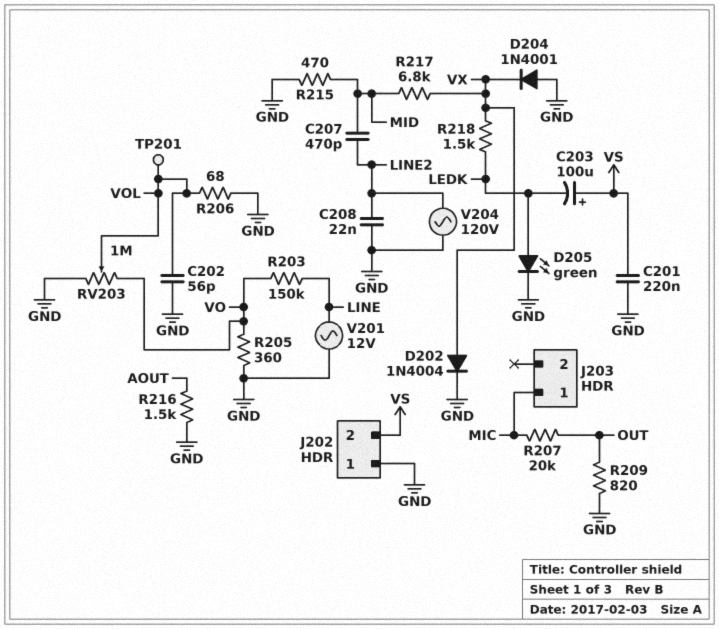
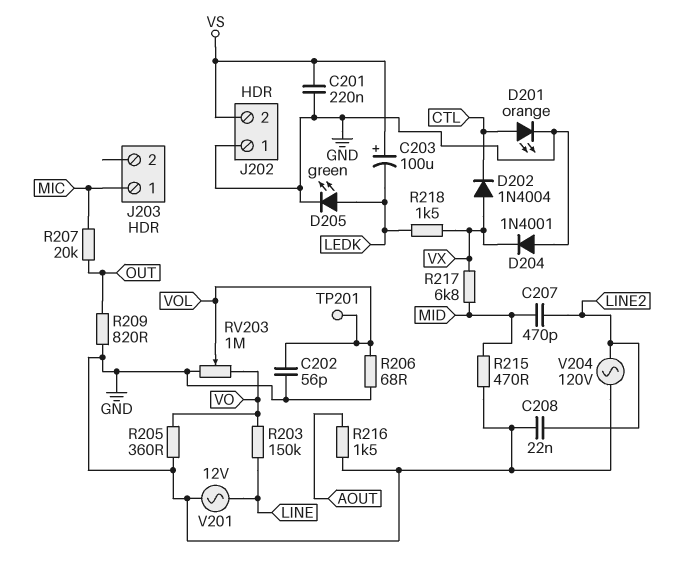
D201: none -> LED orange (A CTL, K GND)
D202: diode 1N4004 (A VX, K GND) -> diode 1N4004 (A VX, K CTL)

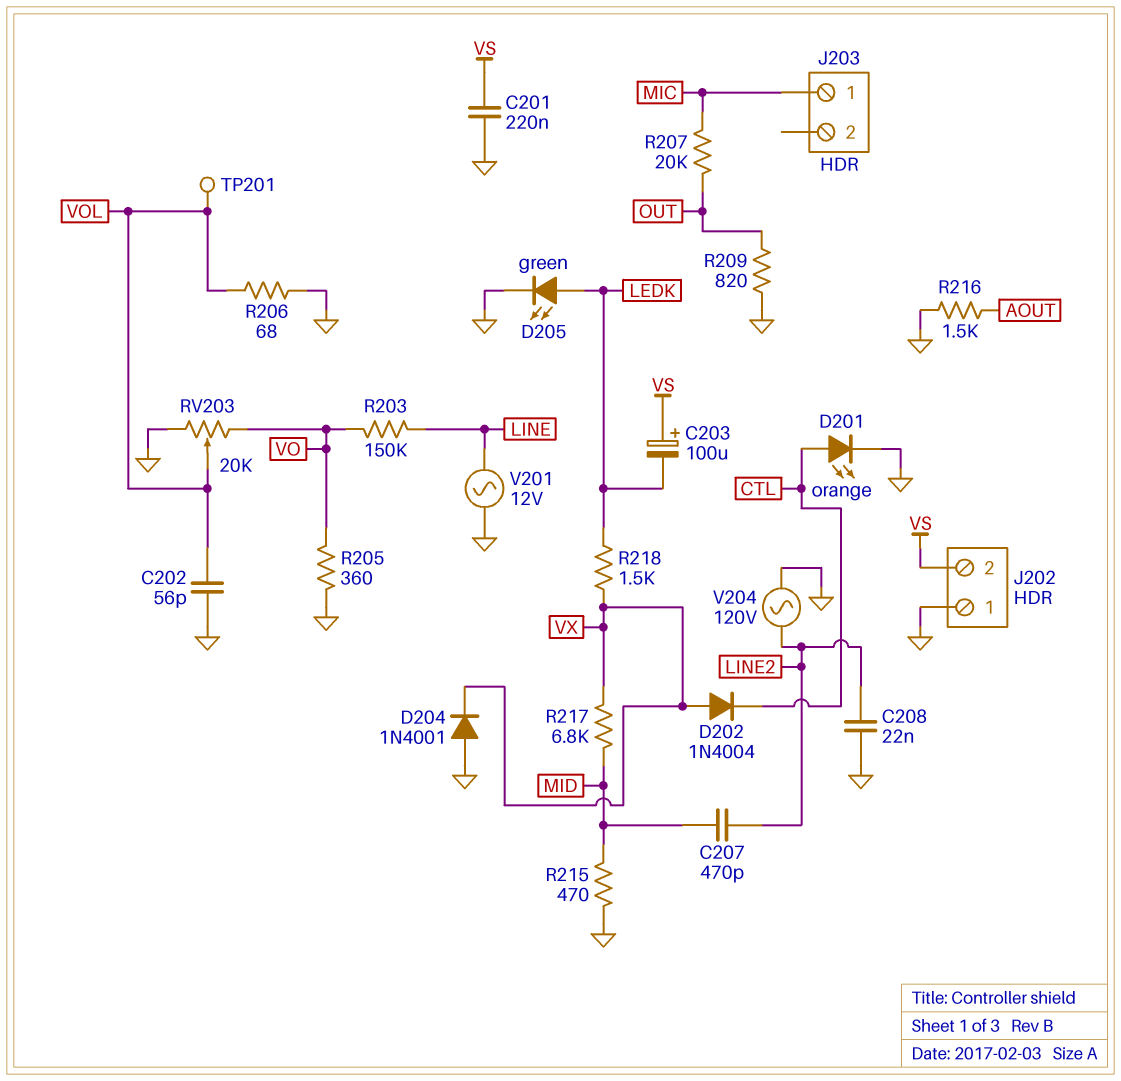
RV203: 1M (GND, VO, wiper VOL) -> 20k (GND, VO, wiper VOL)

